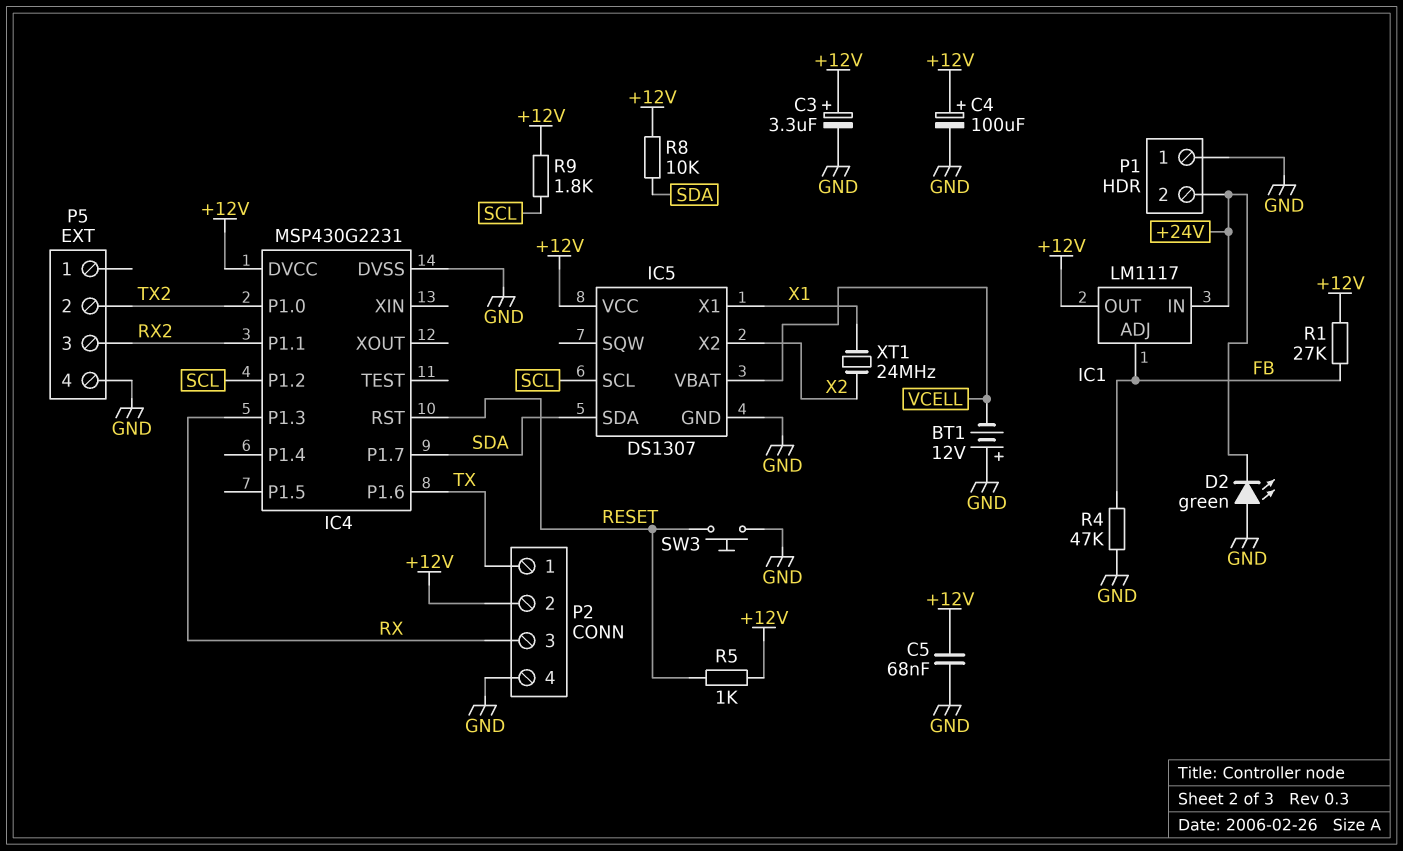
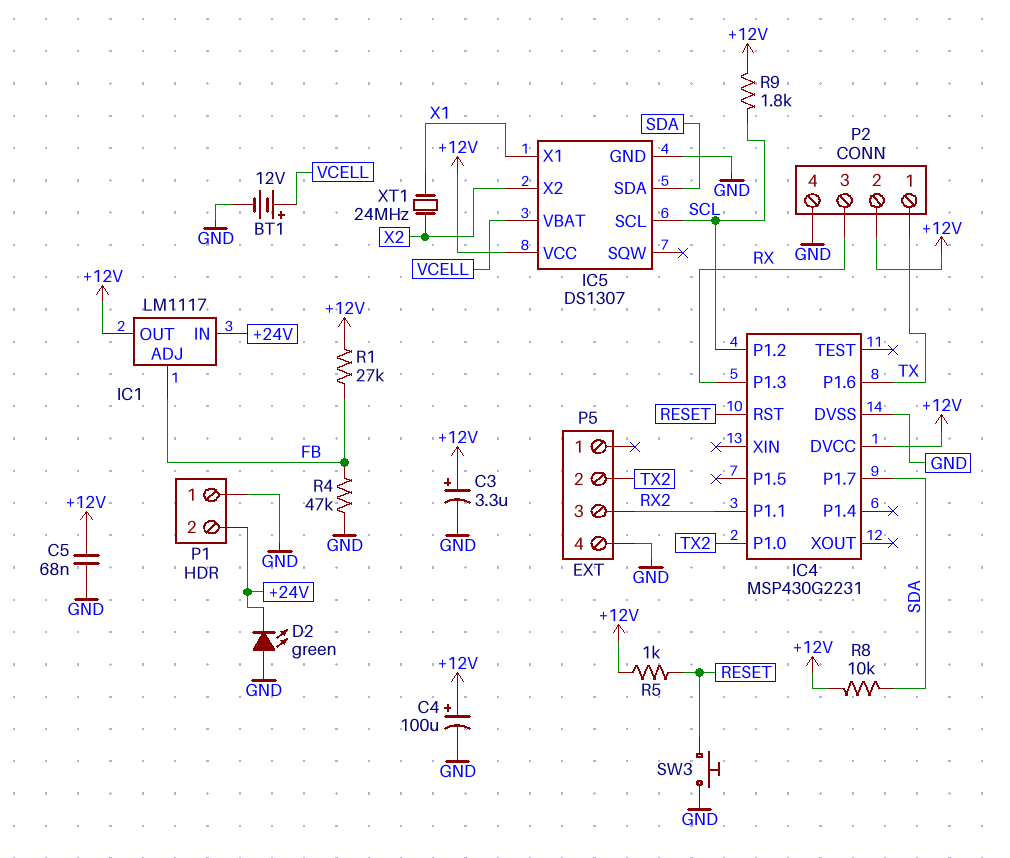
BT1: 12V (plus GND, minus VCELL) -> 12V (plus VCELL, minus GND)

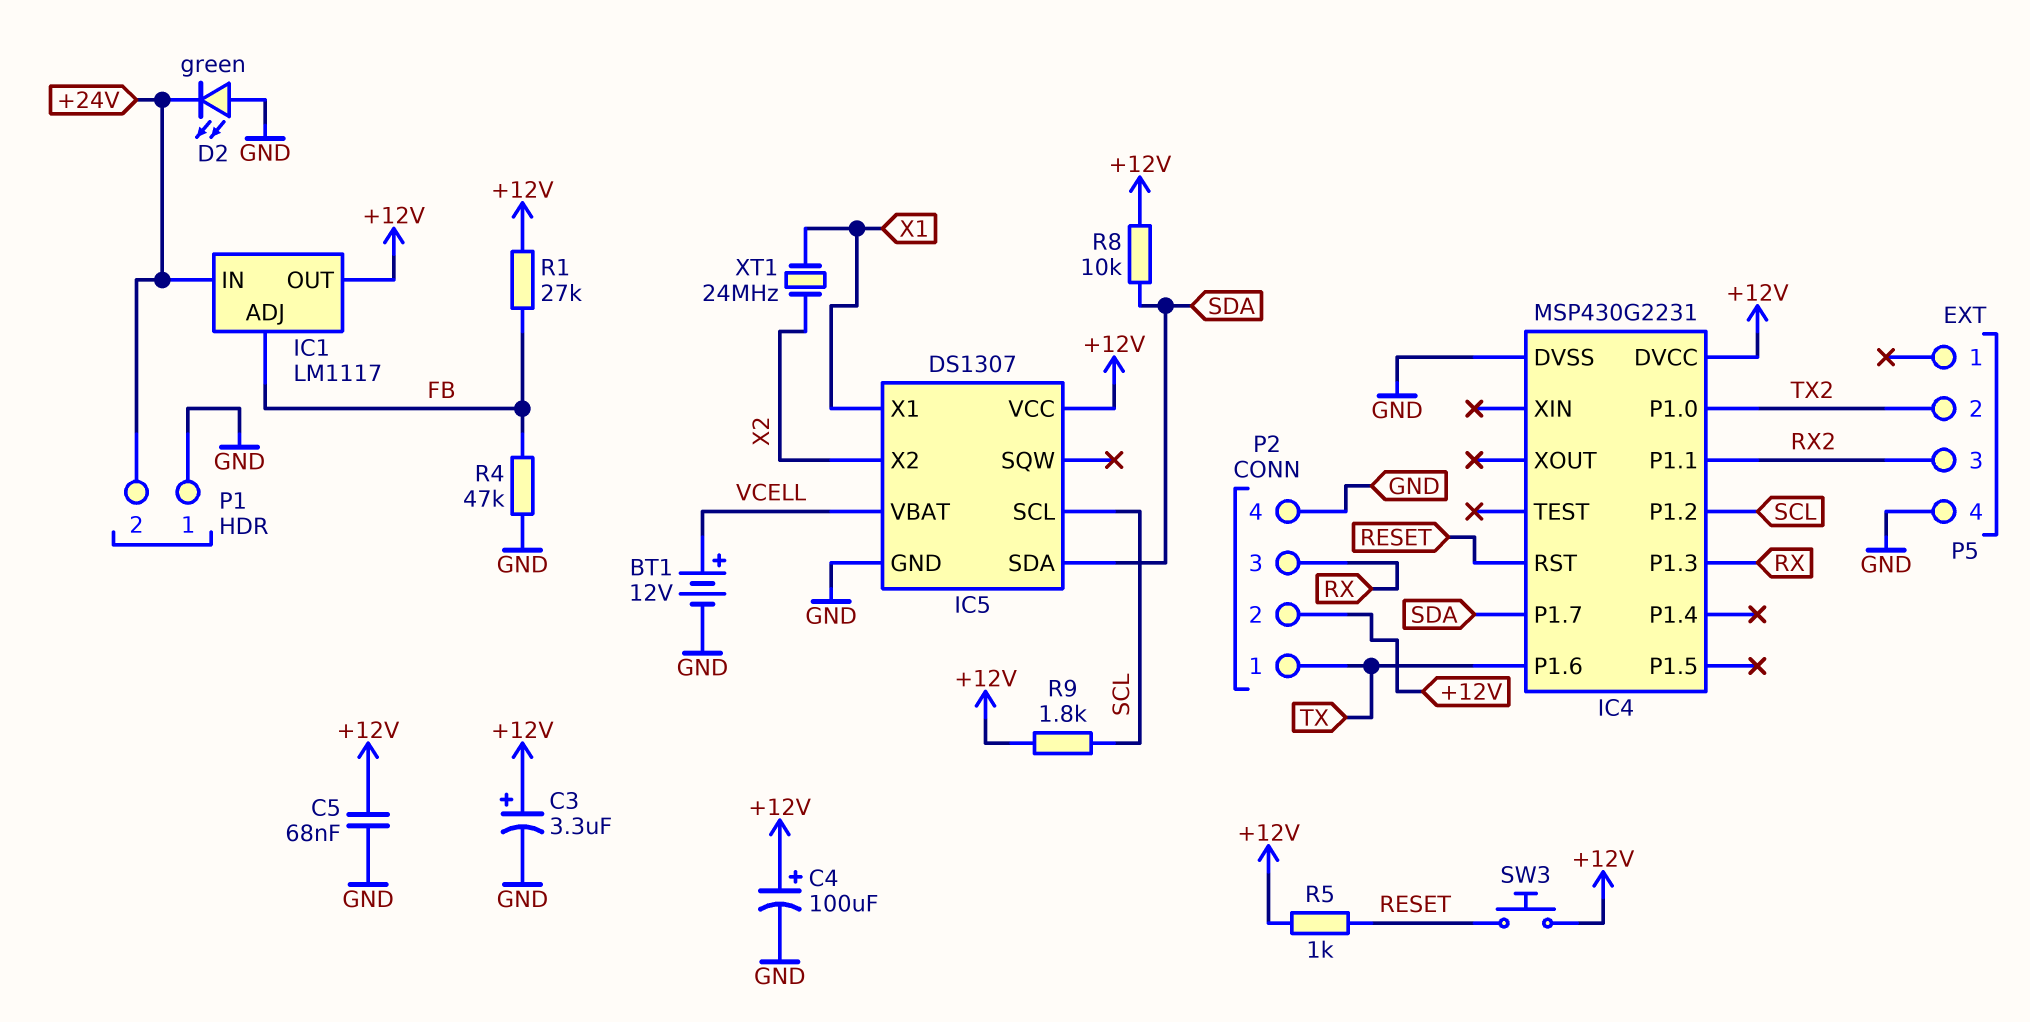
SW3: button (GND, RESET) -> button (+12V, RESET)

